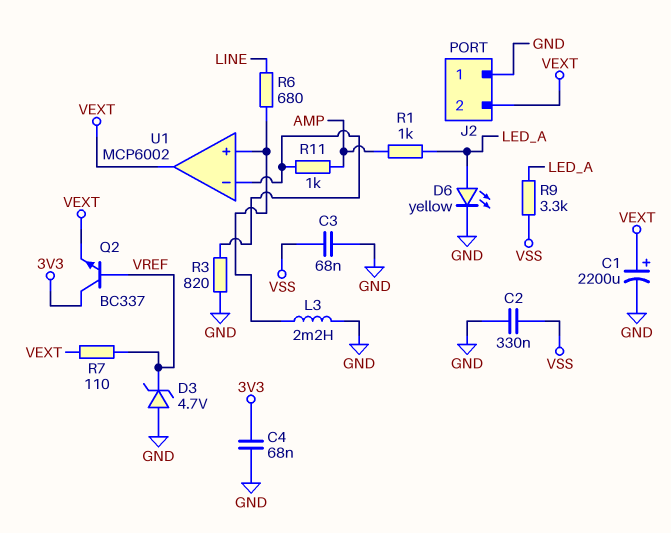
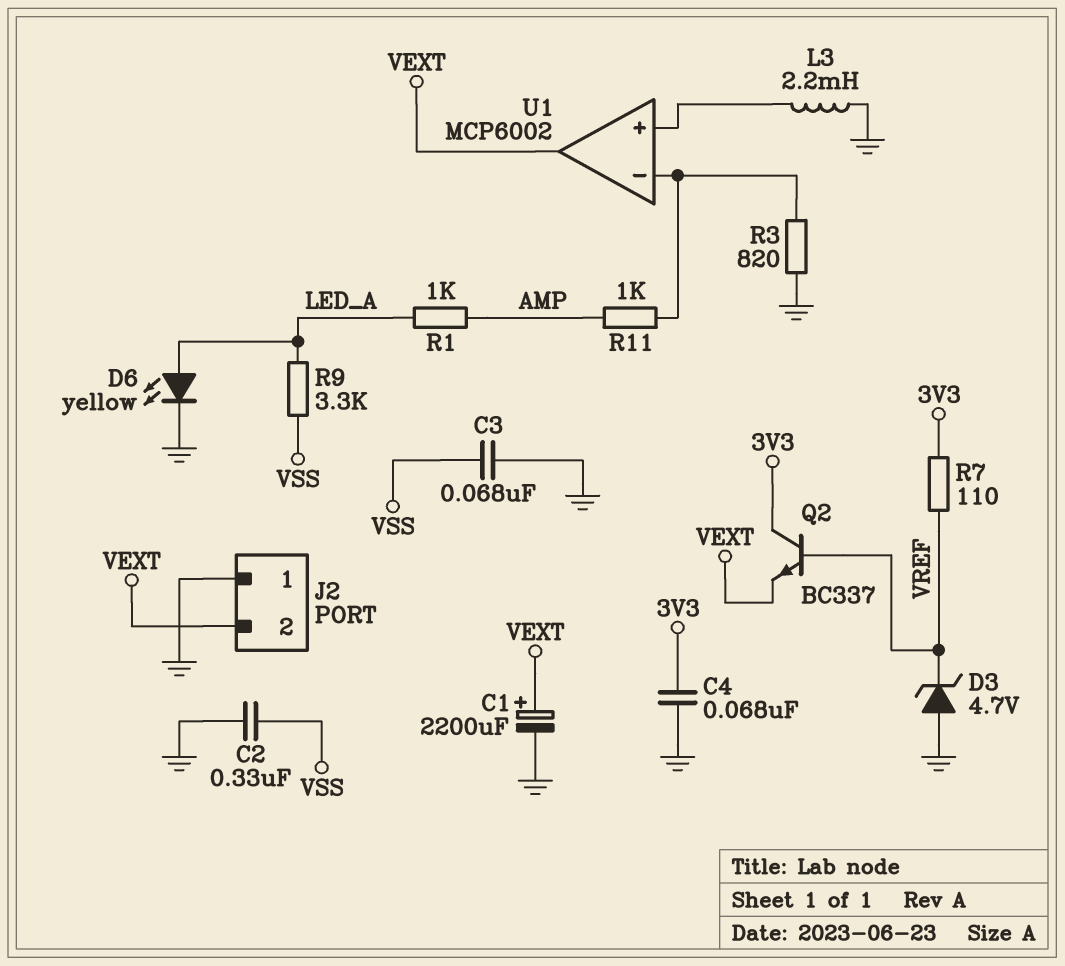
R6: 680 (LINE, U1/in+) -> none
R7: 110 (VEXT, VREF) -> 110 (3V3, VREF)

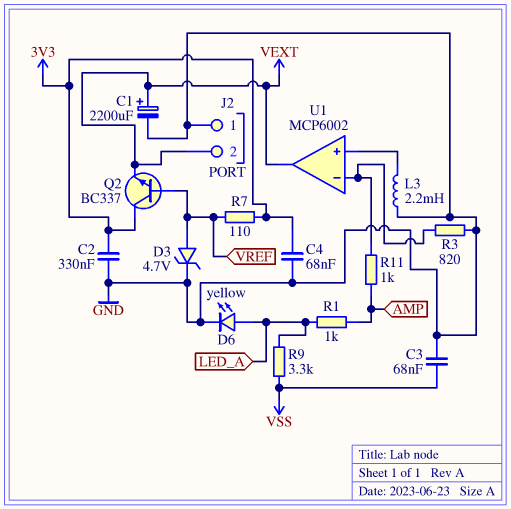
C2: 330nF (GND, VSS) -> 330nF (3V3, GND)
D3: zener 4.7V (A GND, K VREF) -> zener 4.7V (A VREF, K GND)

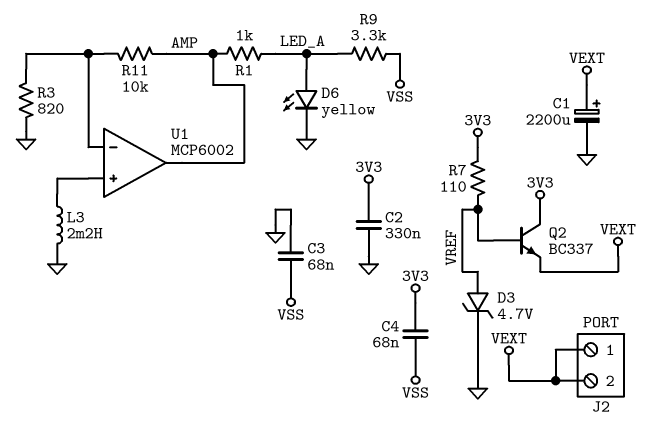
C4: 68nF (3V3, GND) -> 68nF (3V3, VSS)
J2 pin 1: GND -> VEXT
R11: 1k (AMP, U1/in-) -> 10k (AMP, U1/in-)
U1 pin out: VEXT -> AMP

